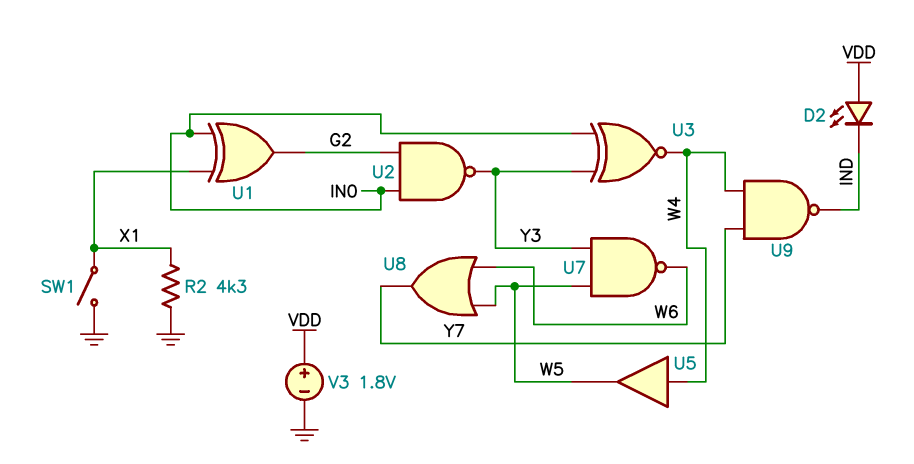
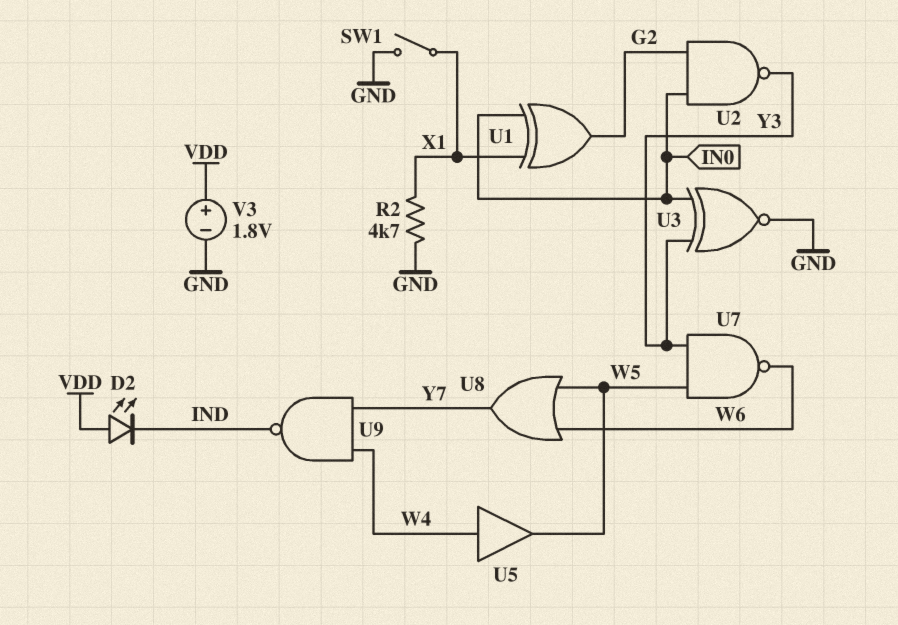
R2: 4.3k (GND, X1) -> 4.7k (GND, X1)
U3: XNOR (in IN0, in Y3, out W4) -> XNOR (in IN0, in Y3, out GND)

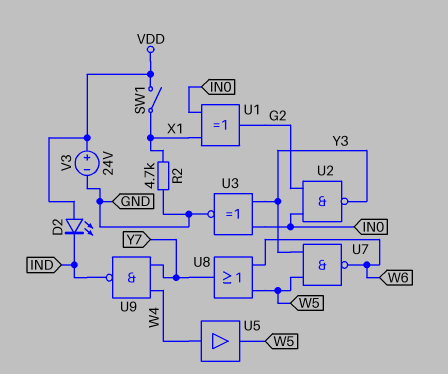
SW1: switch (GND, X1) -> switch (VDD, X1)
V3: 1.8V (plus VDD, minus GND) -> 24V (plus VDD, minus GND)

